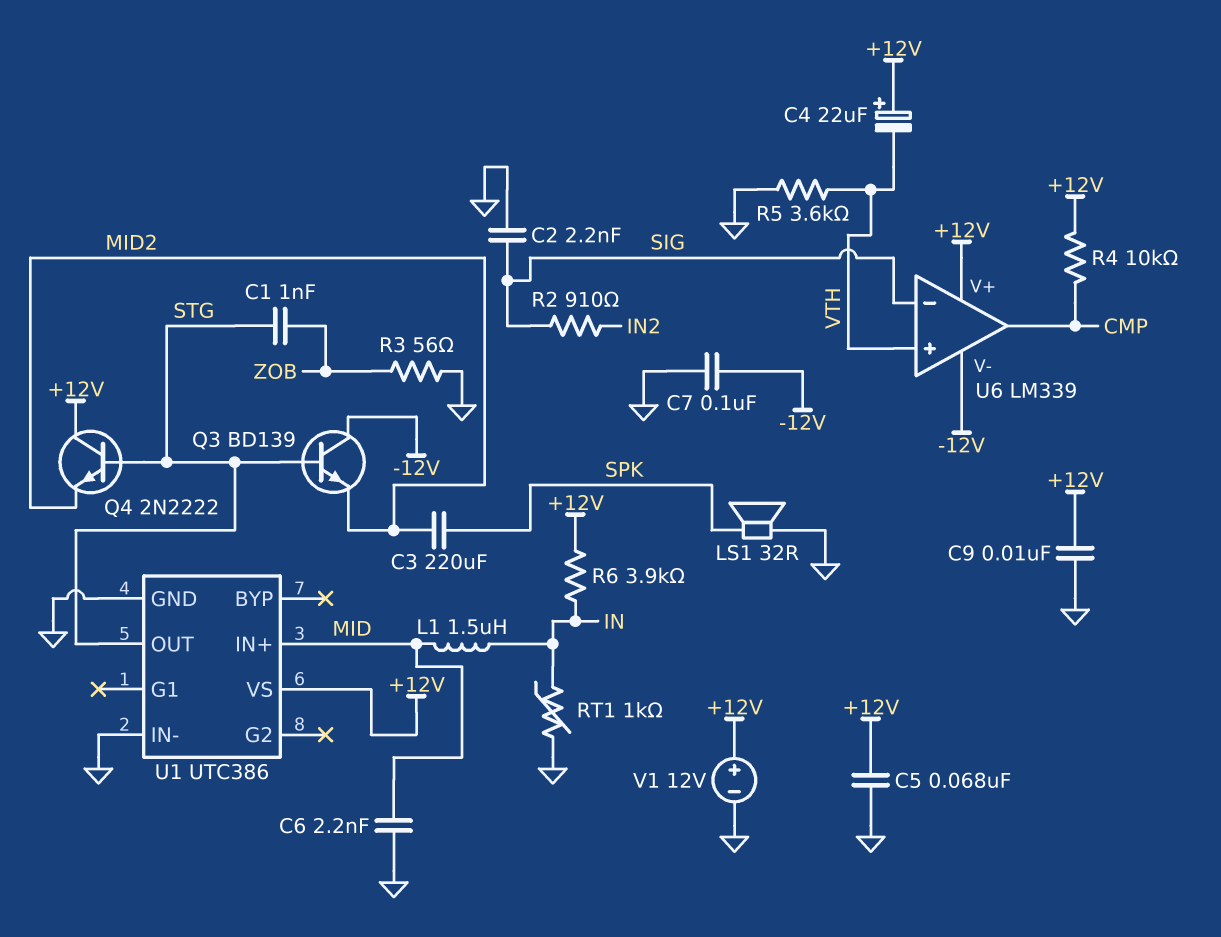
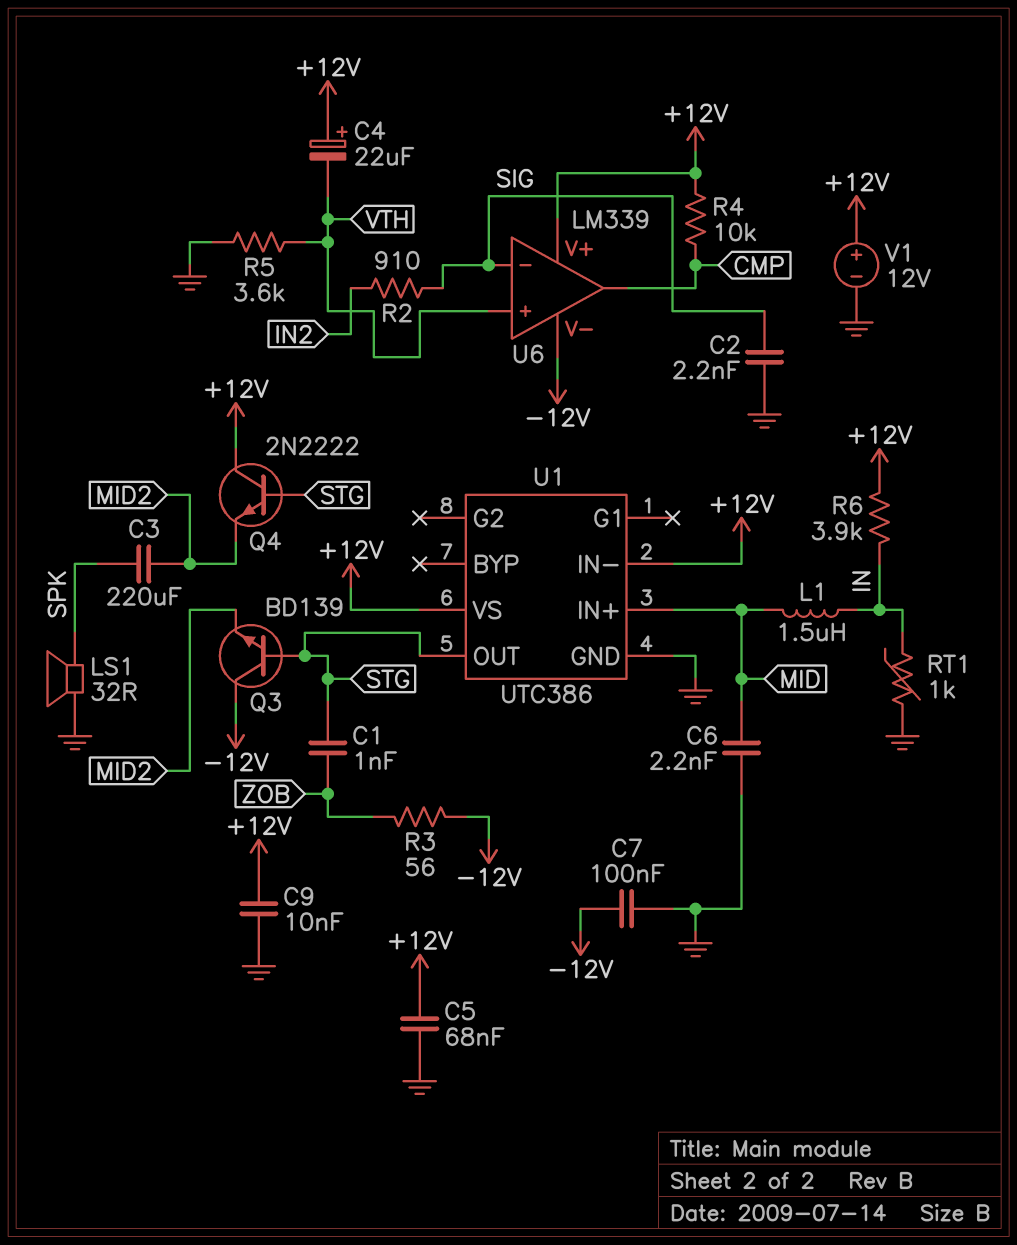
R3: 56 (GND, ZOB) -> 56 (-12V, ZOB)
U1 pin IN-: GND -> +12V

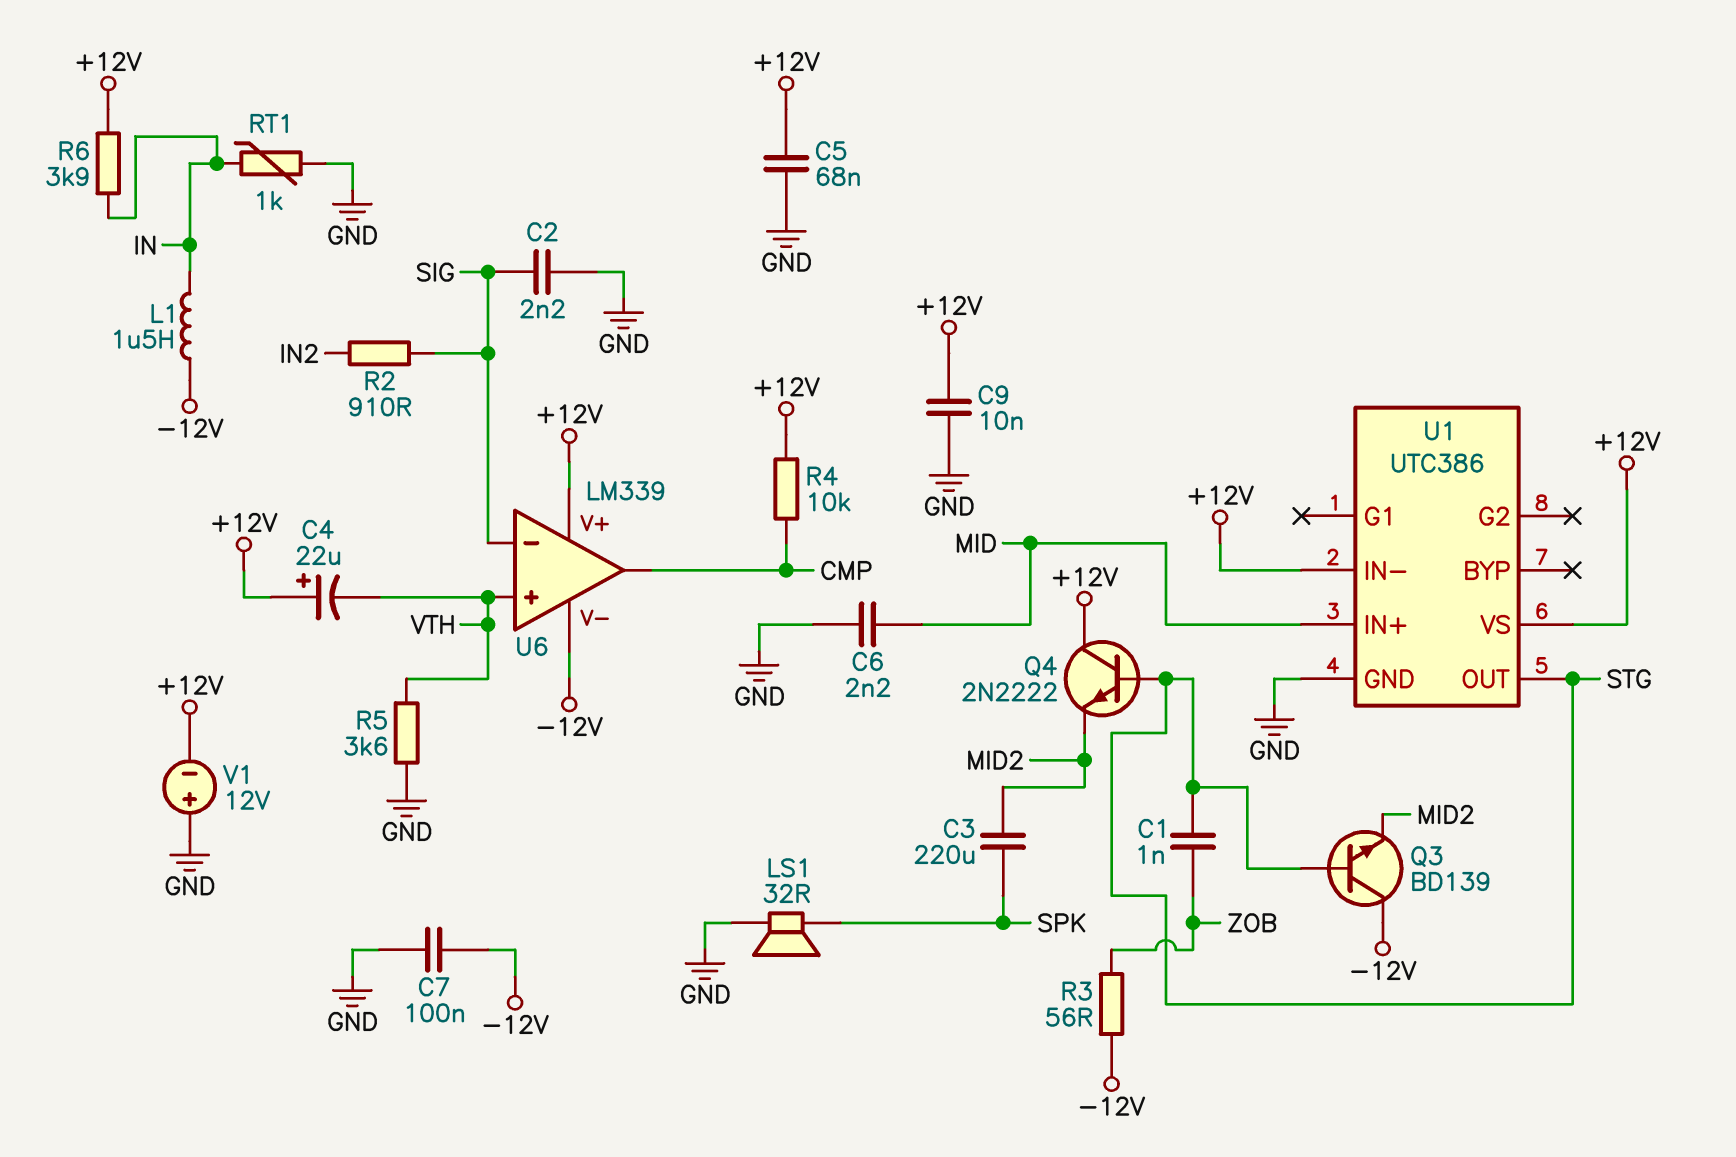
L1: 1.5uH (IN, MID) -> 1.5uH (-12V, IN)
V1: 12V (plus +12V, minus GND) -> 12V (plus GND, minus +12V)

